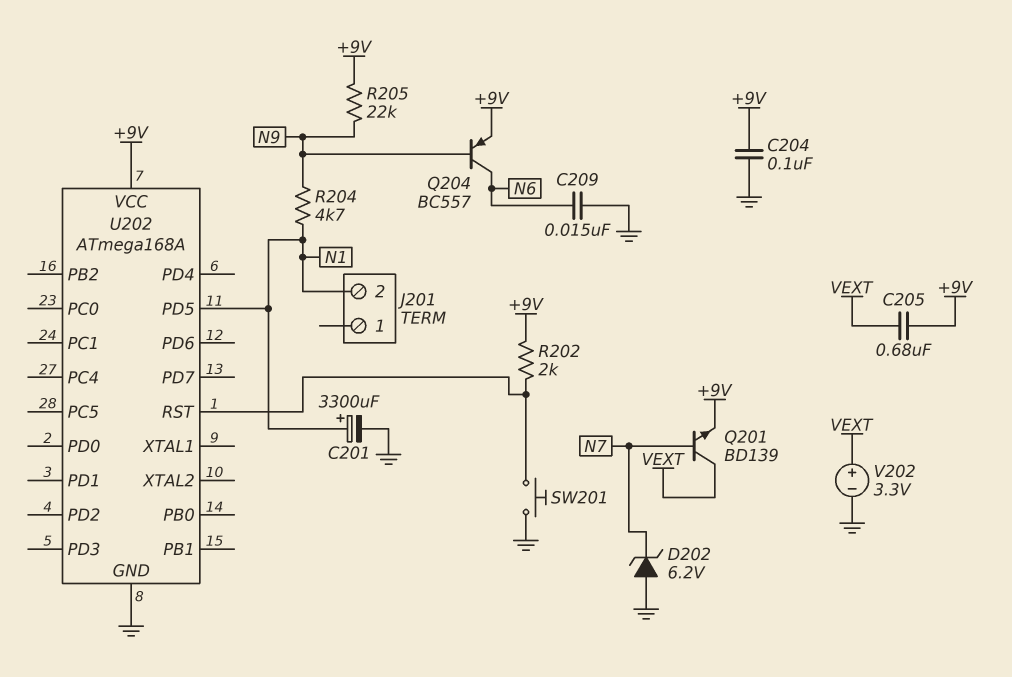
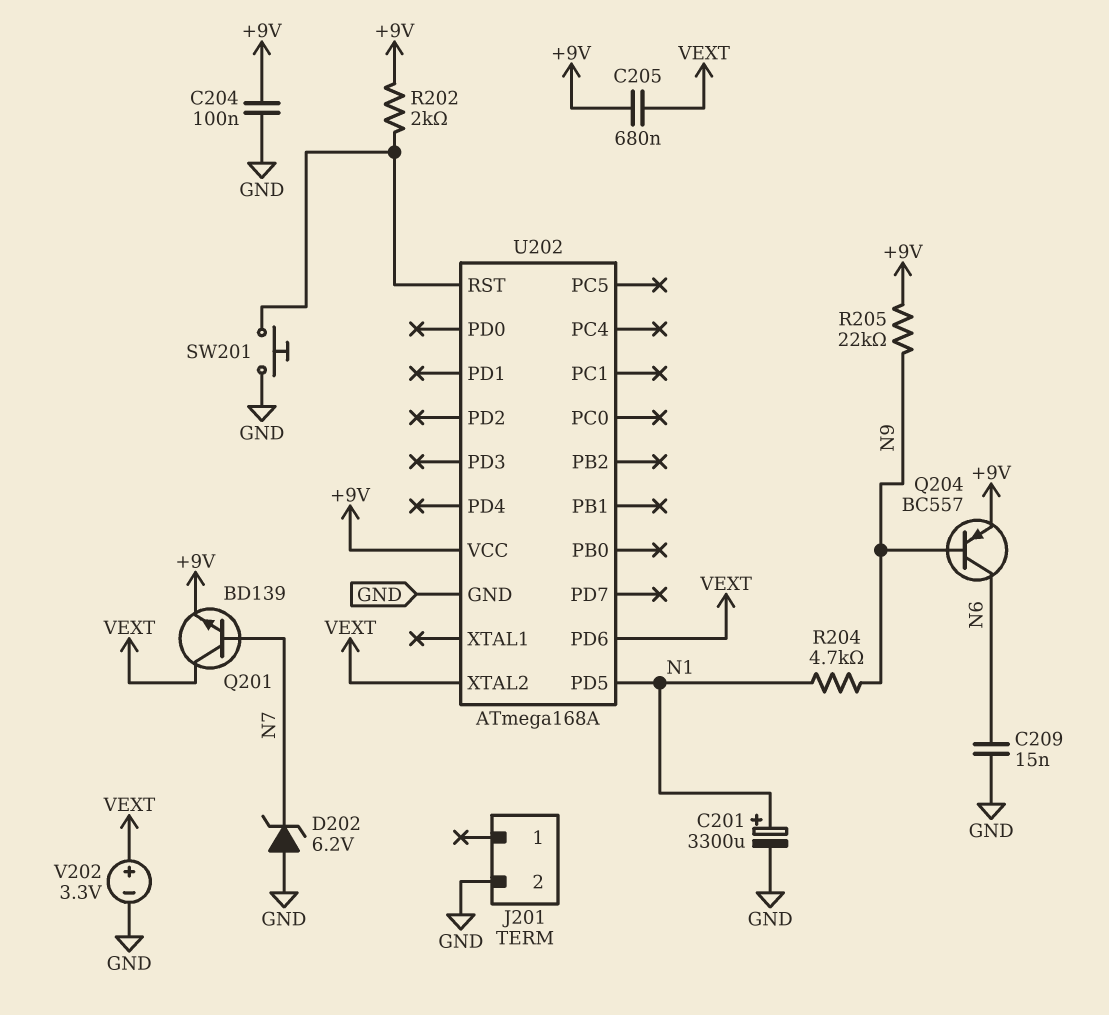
J201 pin 2: N1 -> GND
U202 pin PD6: none -> VEXT
U202 pin XTAL2: none -> VEXT

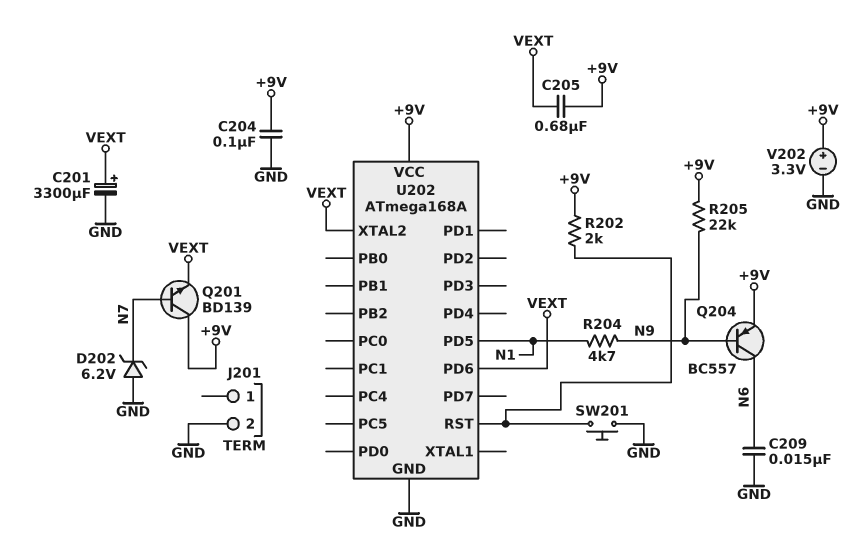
C201: 3300uF (plus N1, minus GND) -> 3300uF (plus VEXT, minus GND)
Q201: NPN BD139 (B N7, C VEXT, E +9V) -> NPN BD139 (B N7, C +9V, E VEXT)
V202: 3.3V (plus VEXT, minus GND) -> 3.3V (plus +9V, minus GND)

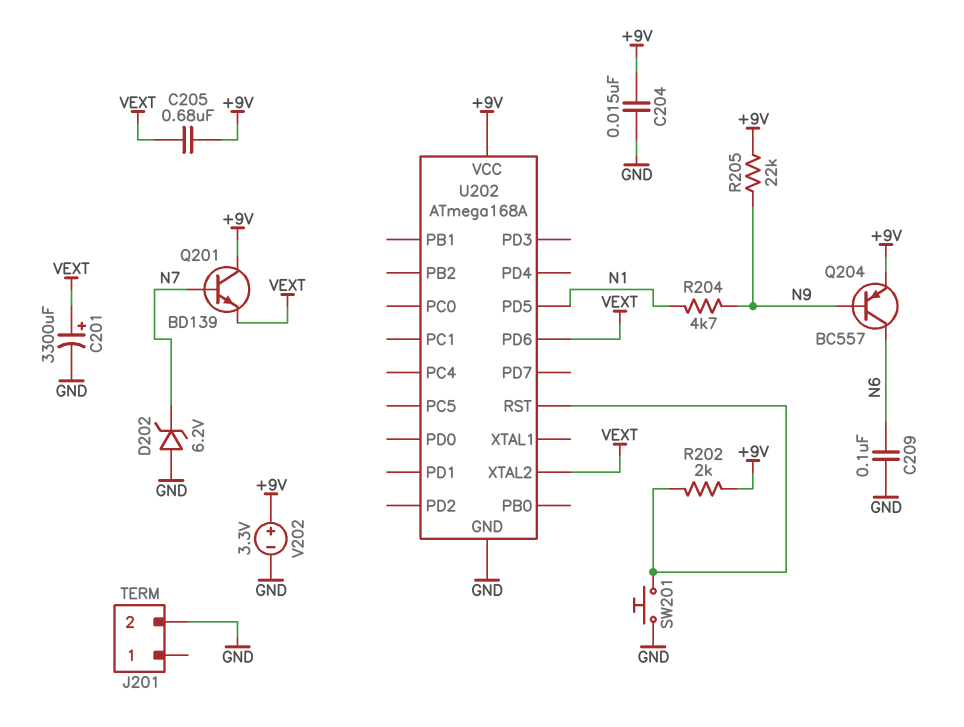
C204: 100nF (+9V, GND) -> 15nF (+9V, GND)
C209: 15nF (GND, N6) -> 100nF (GND, N6)

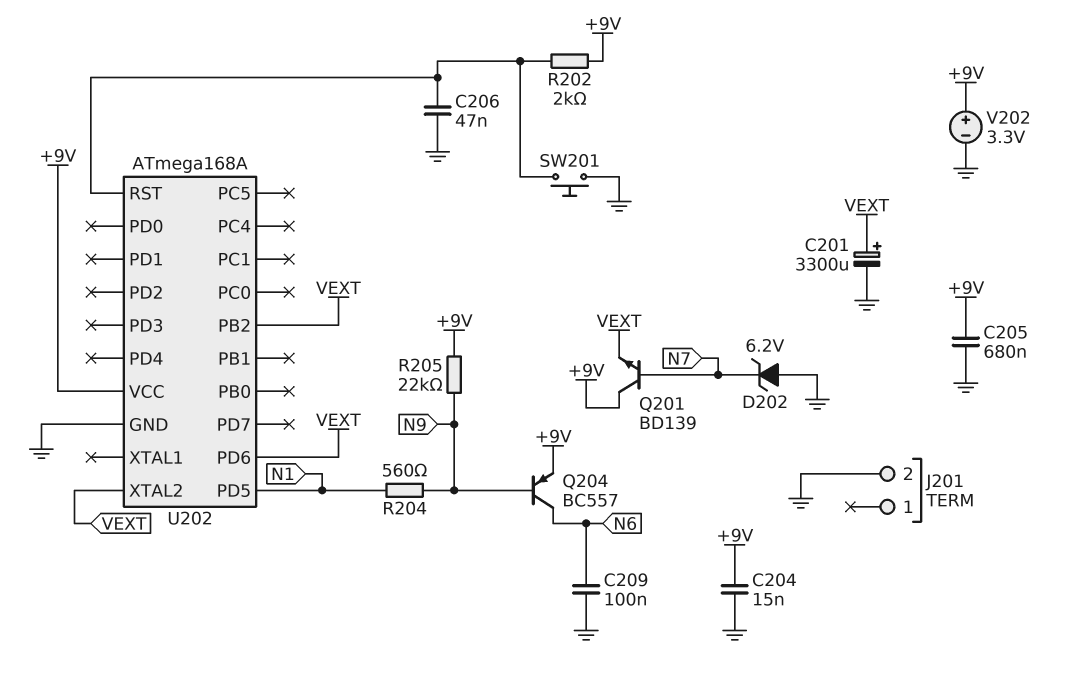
C205: 680nF (+9V, VEXT) -> 680nF (+9V, GND)
C206: none -> 47nF (GND, U202/RST)
R204: 4.7k (N1, N9) -> 560 (N1, N9)
U202 pin PB2: none -> VEXT

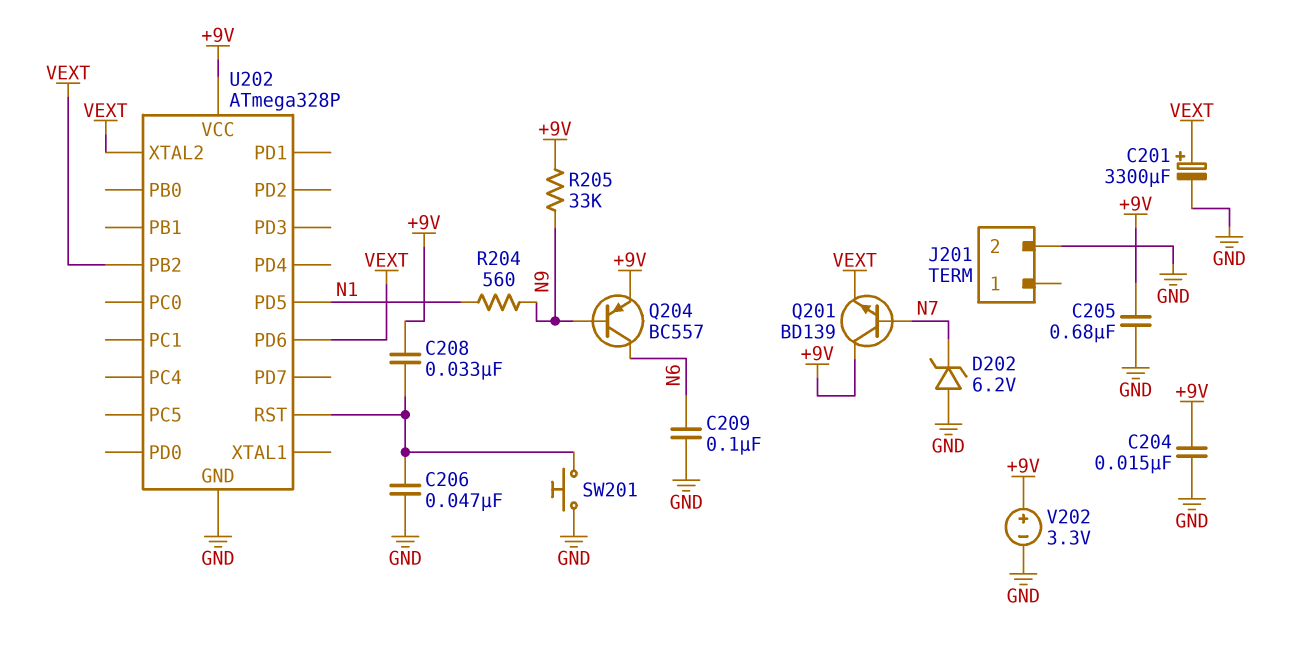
C208: none -> 33nF (+9V, U202/RST)
R202: 2k (+9V, U202/RST) -> none
R205: 22k (+9V, N9) -> 33k (+9V, N9)
U202: ATmega168A -> ATmega328P

